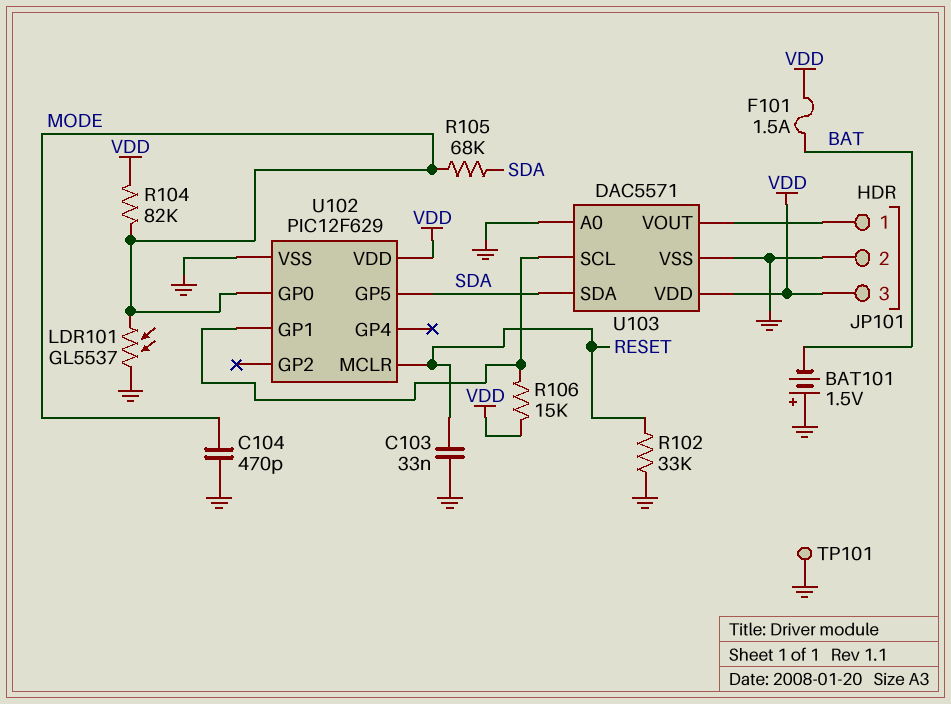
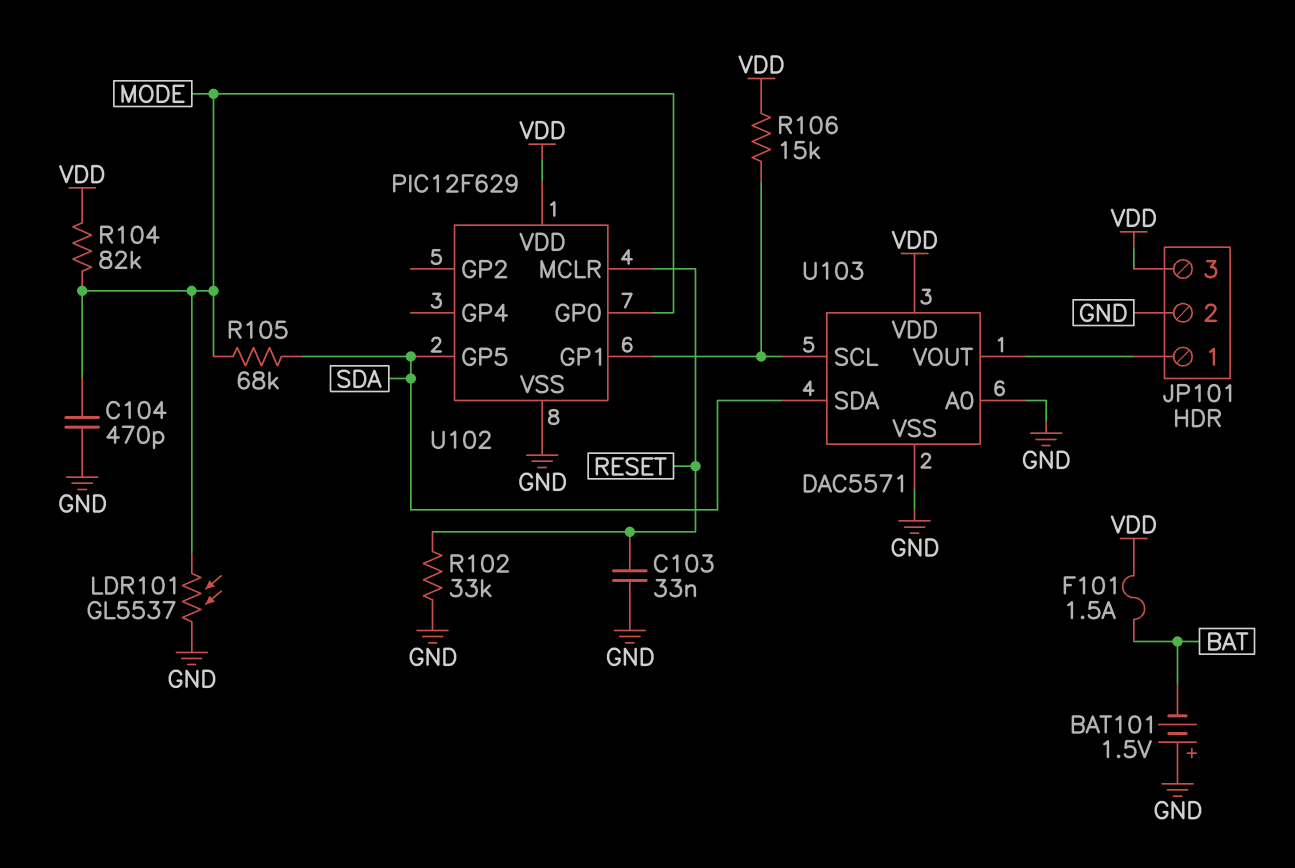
TP101: test point (GND) -> none

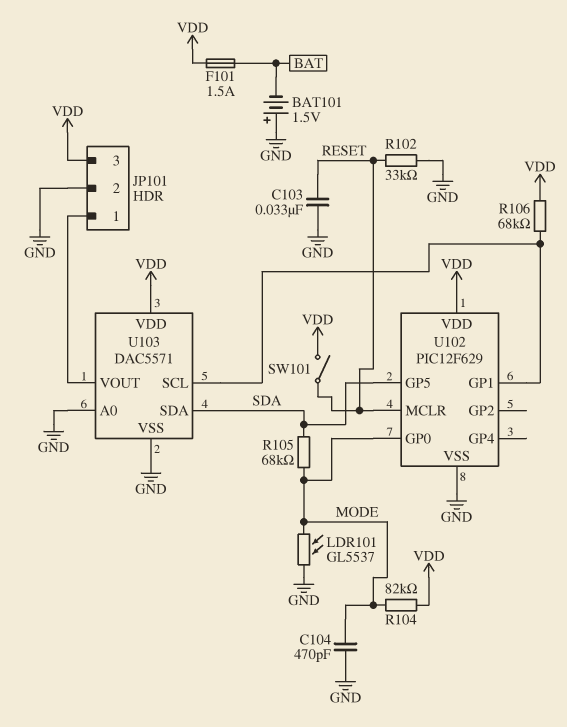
R106: 15k (U102/GP1, VDD) -> 68k (U102/GP1, VDD)
SW101: none -> switch (RESET, VDD)

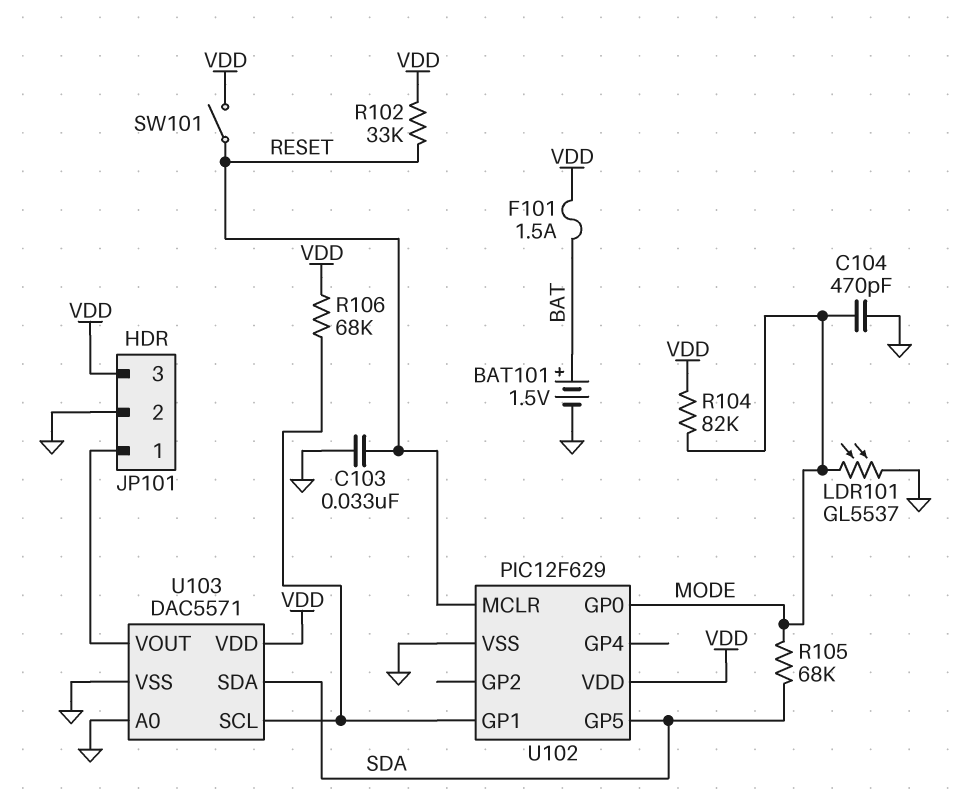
BAT101: 1.5V (plus GND, minus BAT) -> 1.5V (plus BAT, minus GND)
R102: 33k (GND, RESET) -> 33k (RESET, VDD)

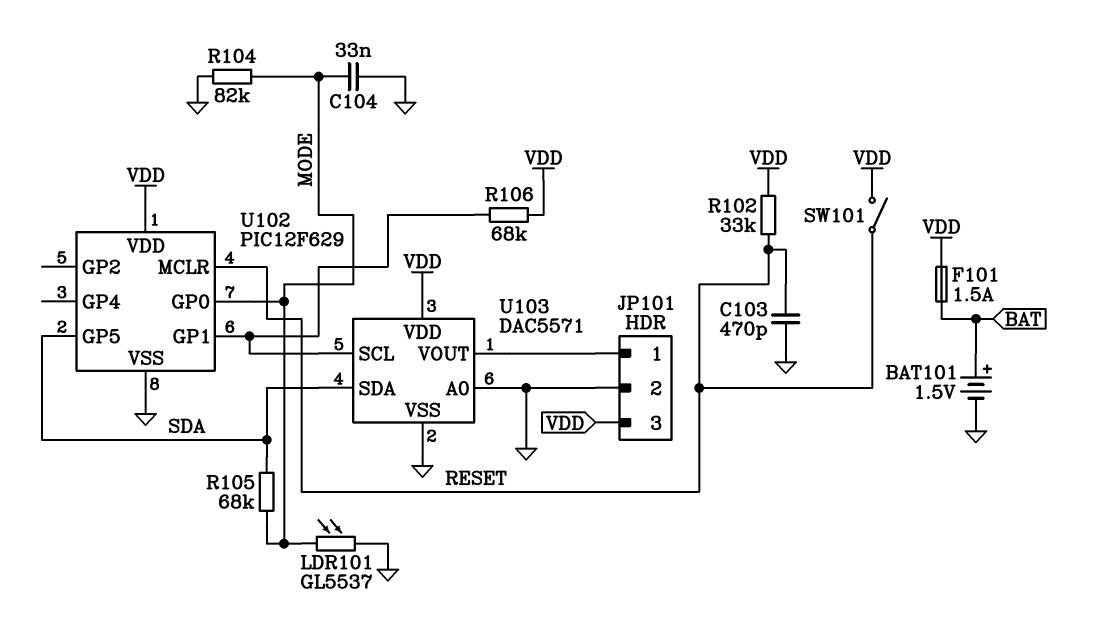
C103: 33nF (GND, RESET) -> 470pF (GND, RESET)
C104: 470pF (GND, MODE) -> 33nF (GND, MODE)
R104: 82k (MODE, VDD) -> 82k (GND, MODE)

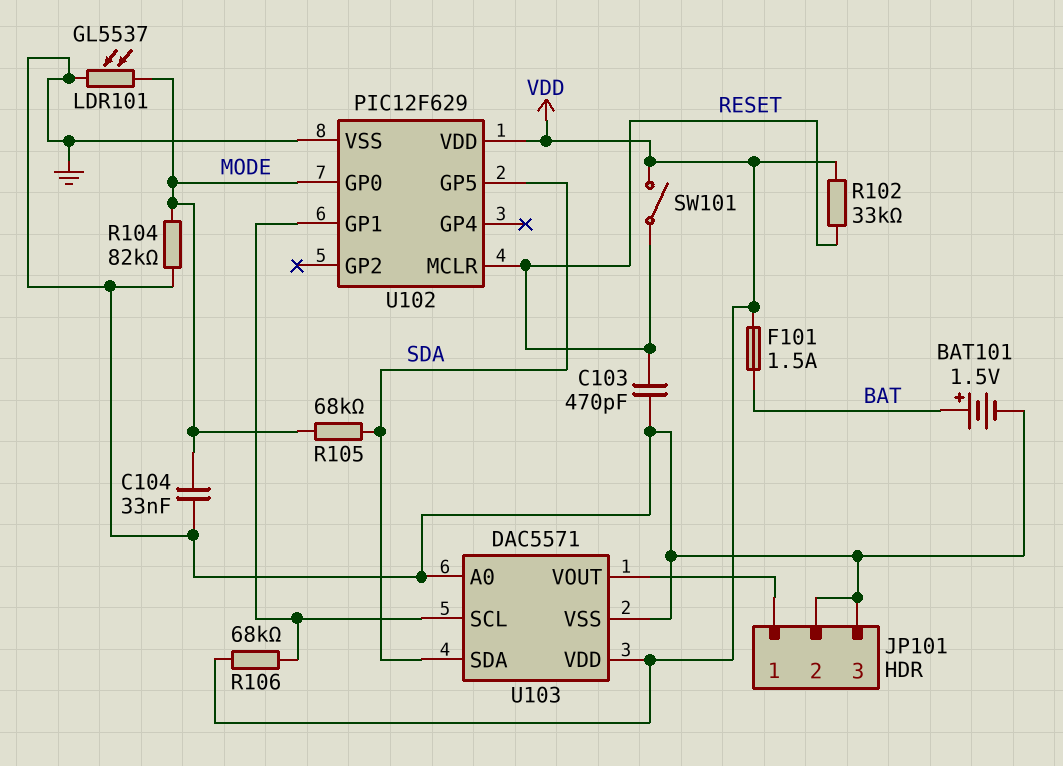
JP101 pin 3: VDD -> GND

